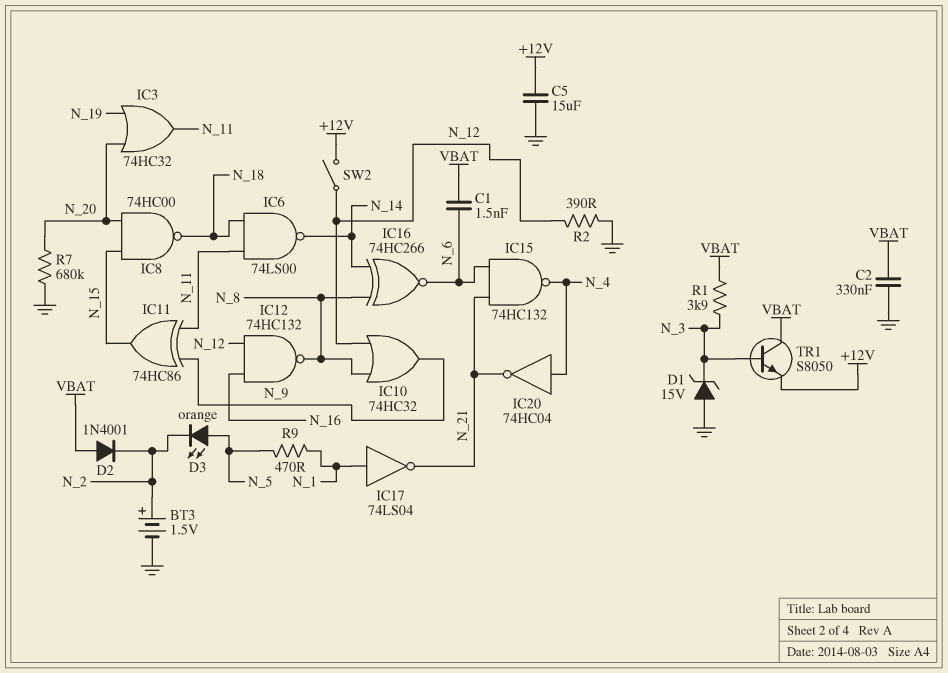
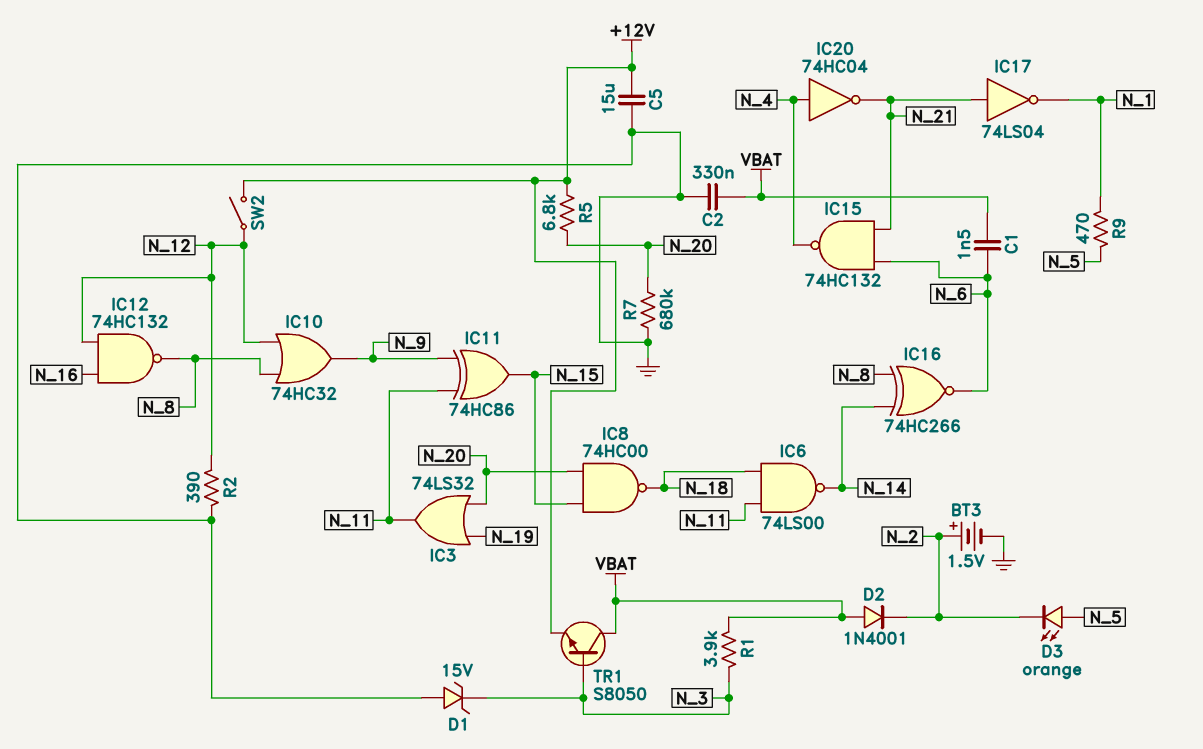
IC3: OR 74HC32 (in N_19, in N_20, out N_11) -> OR 74LS32 (in N_19, in N_20, out N_11)
IC17: NOT 74LS04 (in N_1, out N_21) -> NOT 74LS04 (in N_21, out N_1)
R5: none -> 6.8k (+12V, N_20)

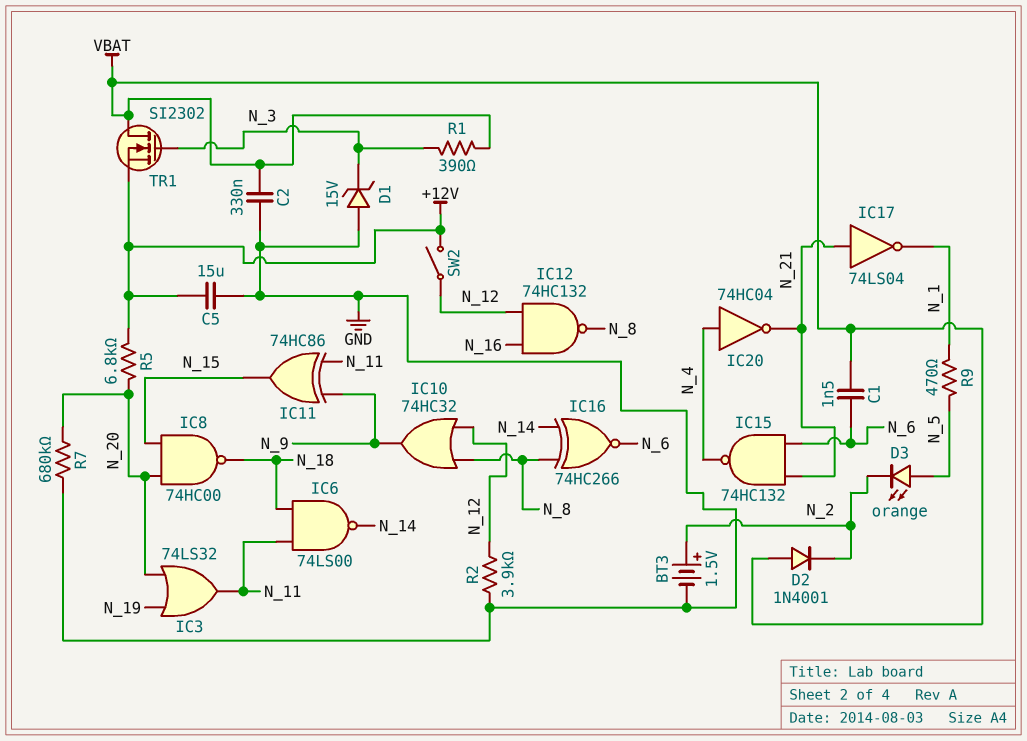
R1: 3.9k (N_3, VBAT) -> 390 (N_3, VBAT)
R2: 390 (GND, N_12) -> 3.9k (GND, N_12)
TR1: NPN S8050 (B N_3, C VBAT, E +12V) -> NMOS SI2302 (G N_3, D VBAT, S +12V)

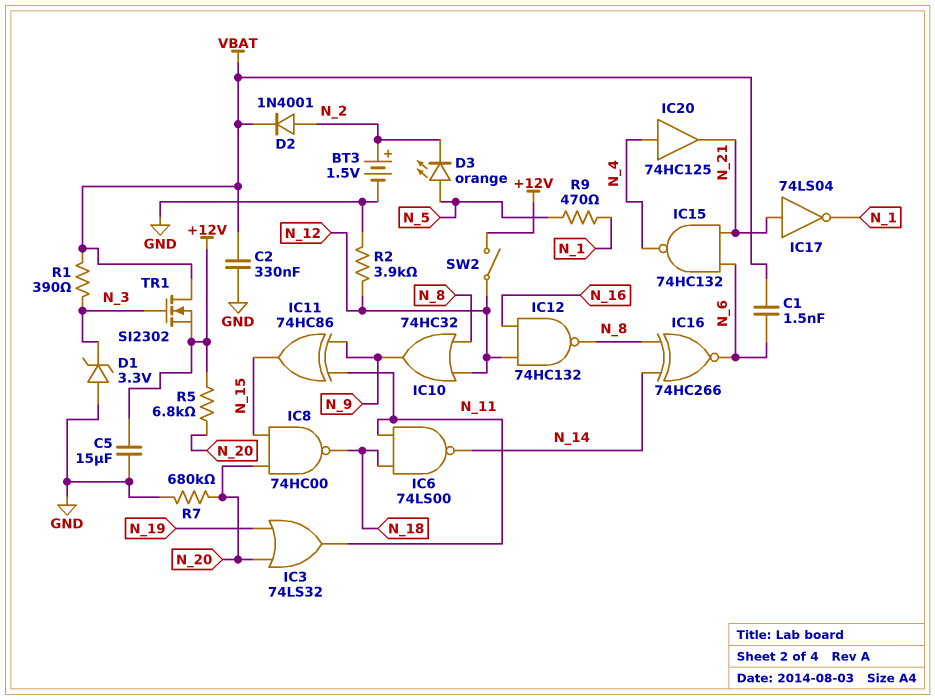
D1: zener 15V (A GND, K N_3) -> zener 3.3V (A GND, K N_3)
D2: diode 1N4001 (A VBAT, K N_2) -> diode 1N4001 (A N_2, K VBAT)
IC20: NOT 74HC04 (in N_4, out N_21) -> buffer 74HC125 (in N_4, out N_21)

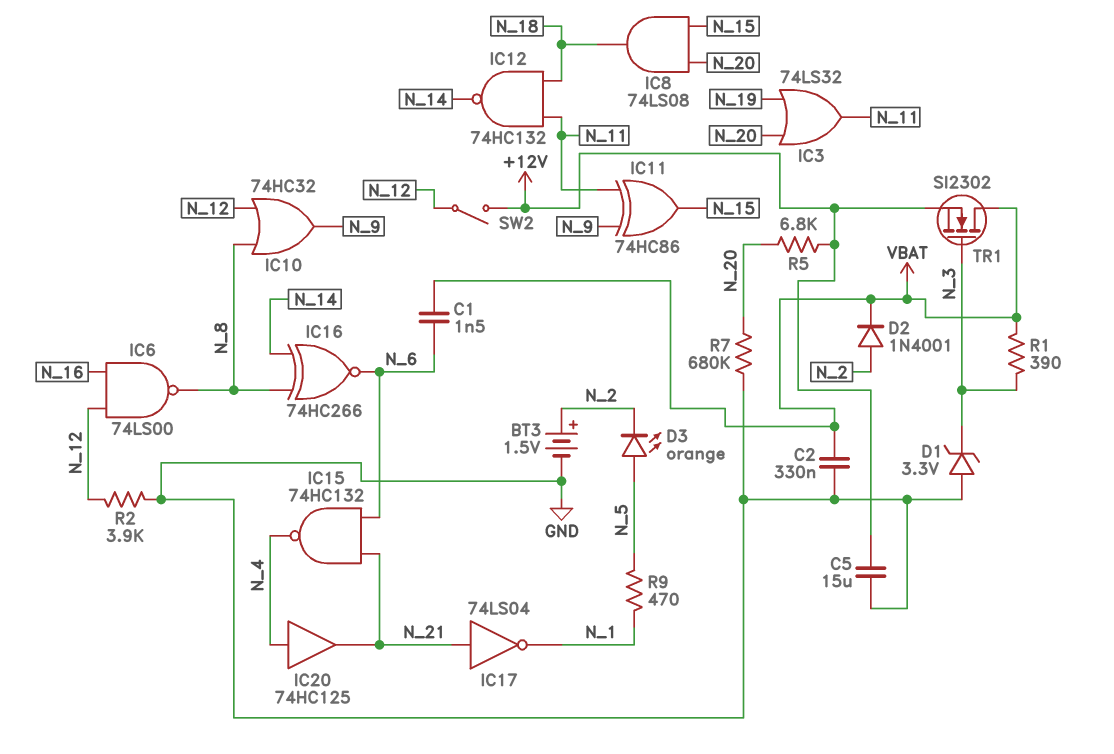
IC6: NAND 74LS00 (in N_11, in N_18, out N_14) -> NAND 74LS00 (in N_12, in N_16, out N_8)
IC8: NAND 74HC00 (in N_15, in N_20, out N_18) -> AND 74LS08 (in N_15, in N_20, out N_18)
IC12: NAND 74HC132 (in N_12, in N_16, out N_8) -> NAND 74HC132 (in N_11, in N_18, out N_14)

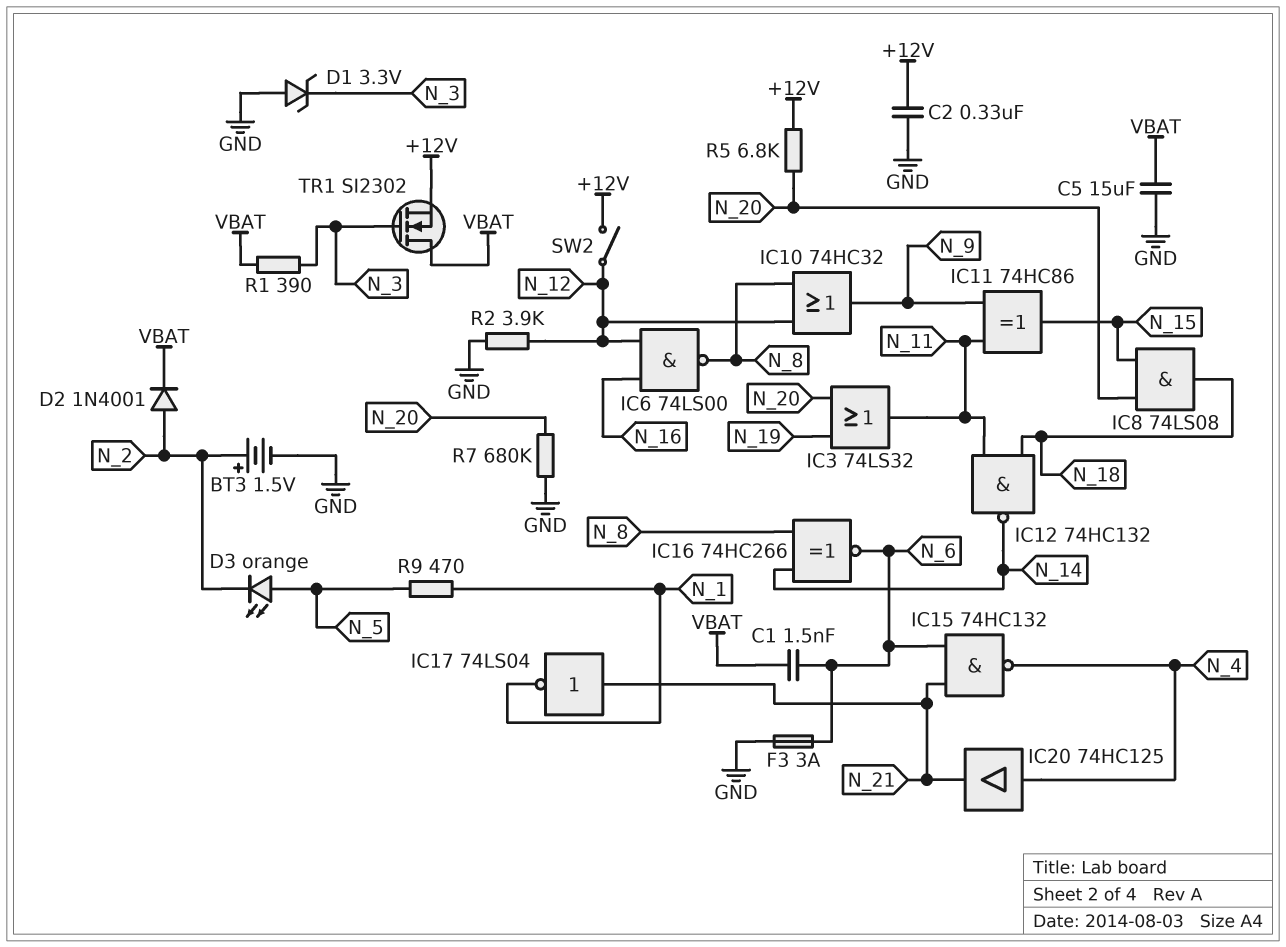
C2: 330nF (GND, VBAT) -> 330nF (+12V, GND)
C5: 15uF (+12V, GND) -> 15uF (GND, VBAT)
F3: none -> 3A (GND, N_6)

